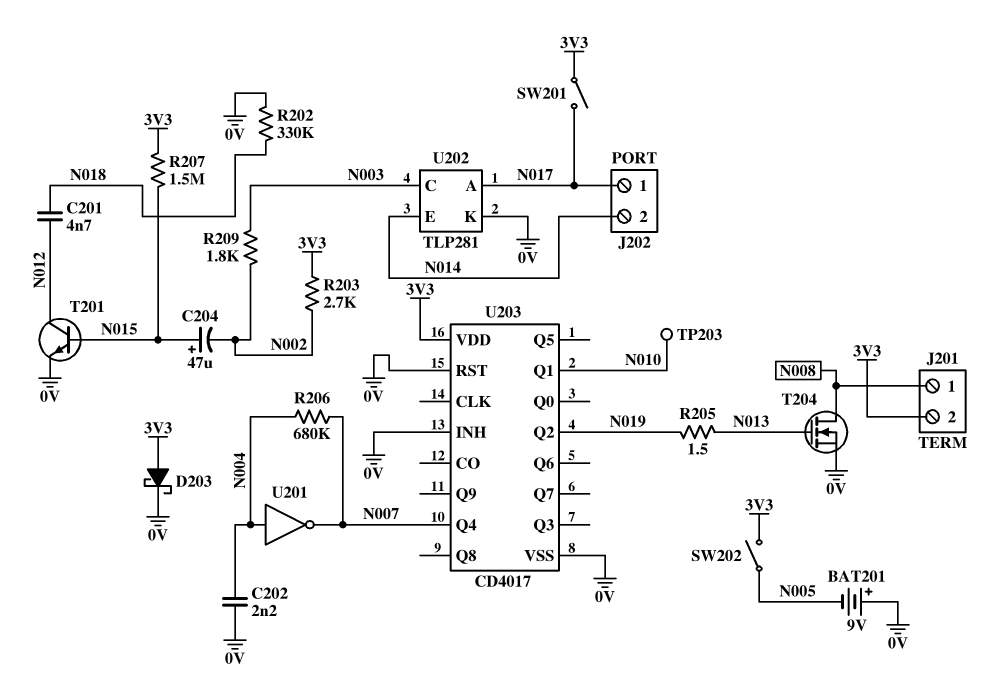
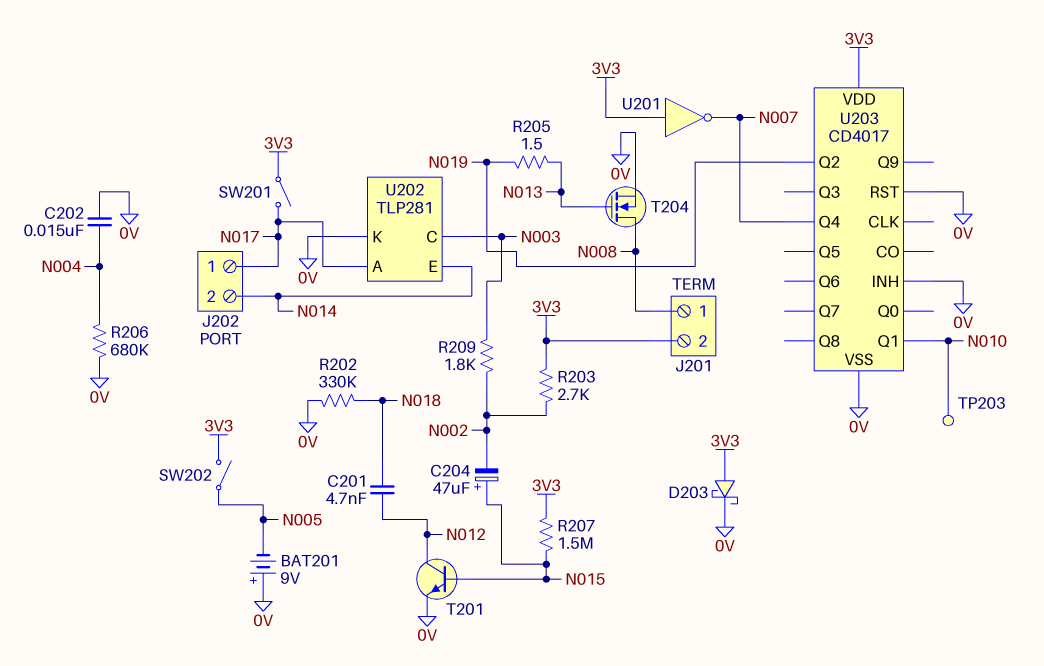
C202: 2.2nF (0V, N004) -> 15nF (0V, N004)
R206: 680k (N004, N007) -> 680k (0V, N004)
U201: NOT (in N004, out N007) -> NOT (in 3V3, out N007)

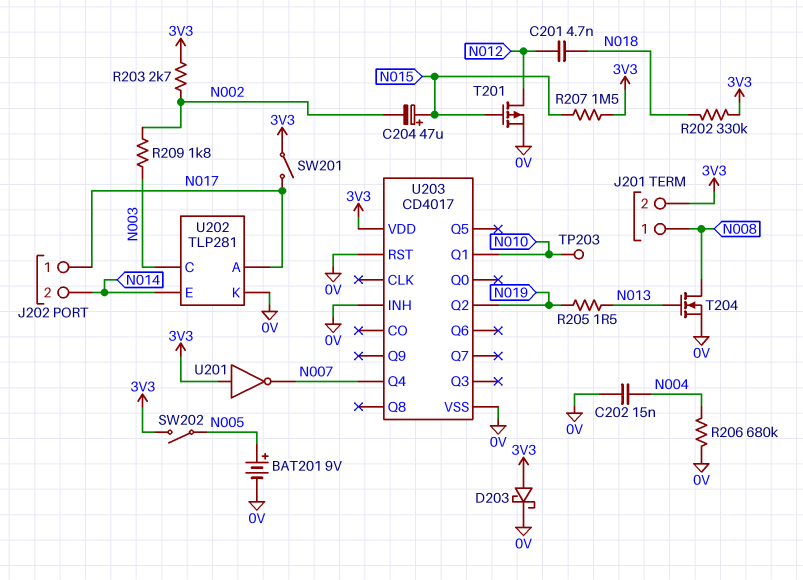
BAT201: 9V (plus 0V, minus N005) -> 9V (plus N005, minus 0V)
R202: 330k (0V, N018) -> 330k (3V3, N018)
T201: NPN (B N015, C N012, E 0V) -> PMOS (G N015, D N012, S 0V)

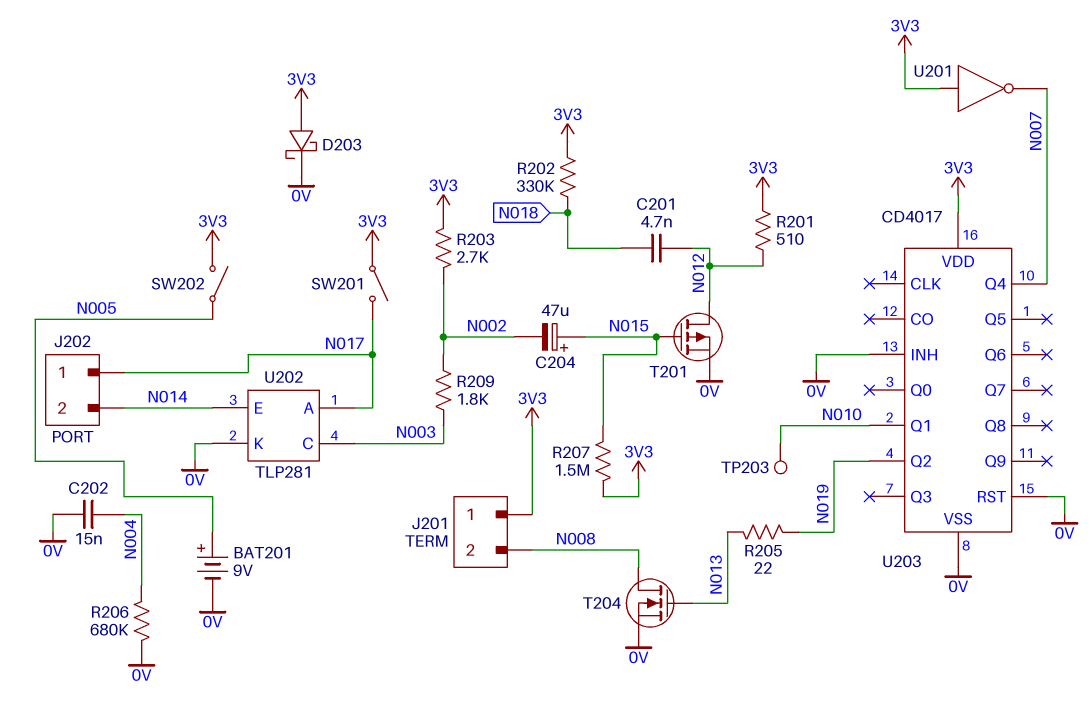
J201 pin 1: N008 -> 3V3
J201 pin 2: 3V3 -> N008
R201: none -> 510 (3V3, N012)
R205: 1.5 (N013, N019) -> 22 (N013, N019)

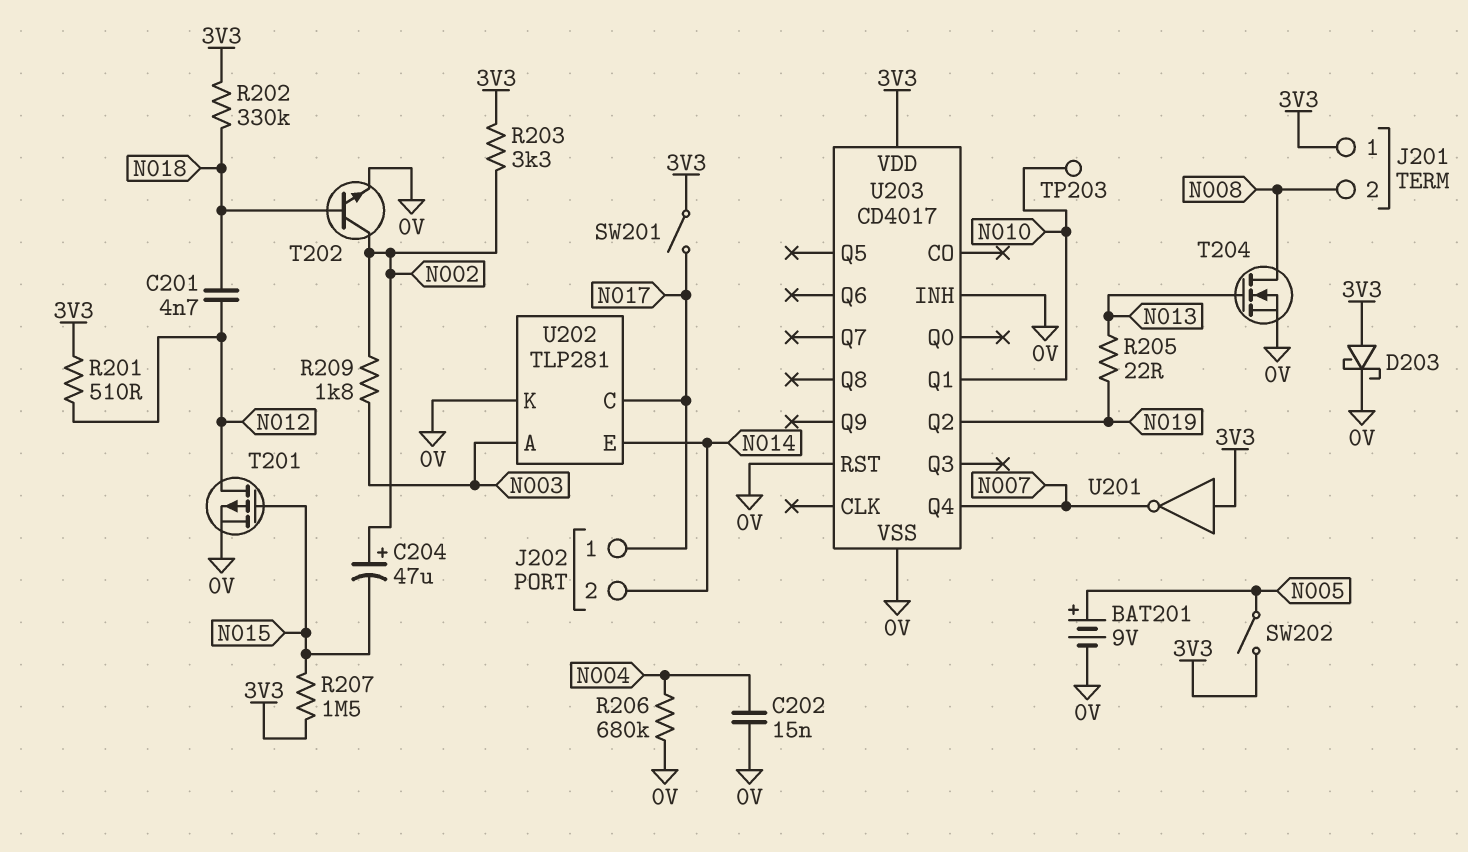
C204: 47uF (plus N015, minus N002) -> 47uF (plus N002, minus N015)
R203: 2.7k (3V3, N002) -> 3.3k (3V3, N002)
T202: none -> NPN (B N018, C N002, E 0V)
U202 pin A: N017 -> N003
U202 pin C: N003 -> N017

